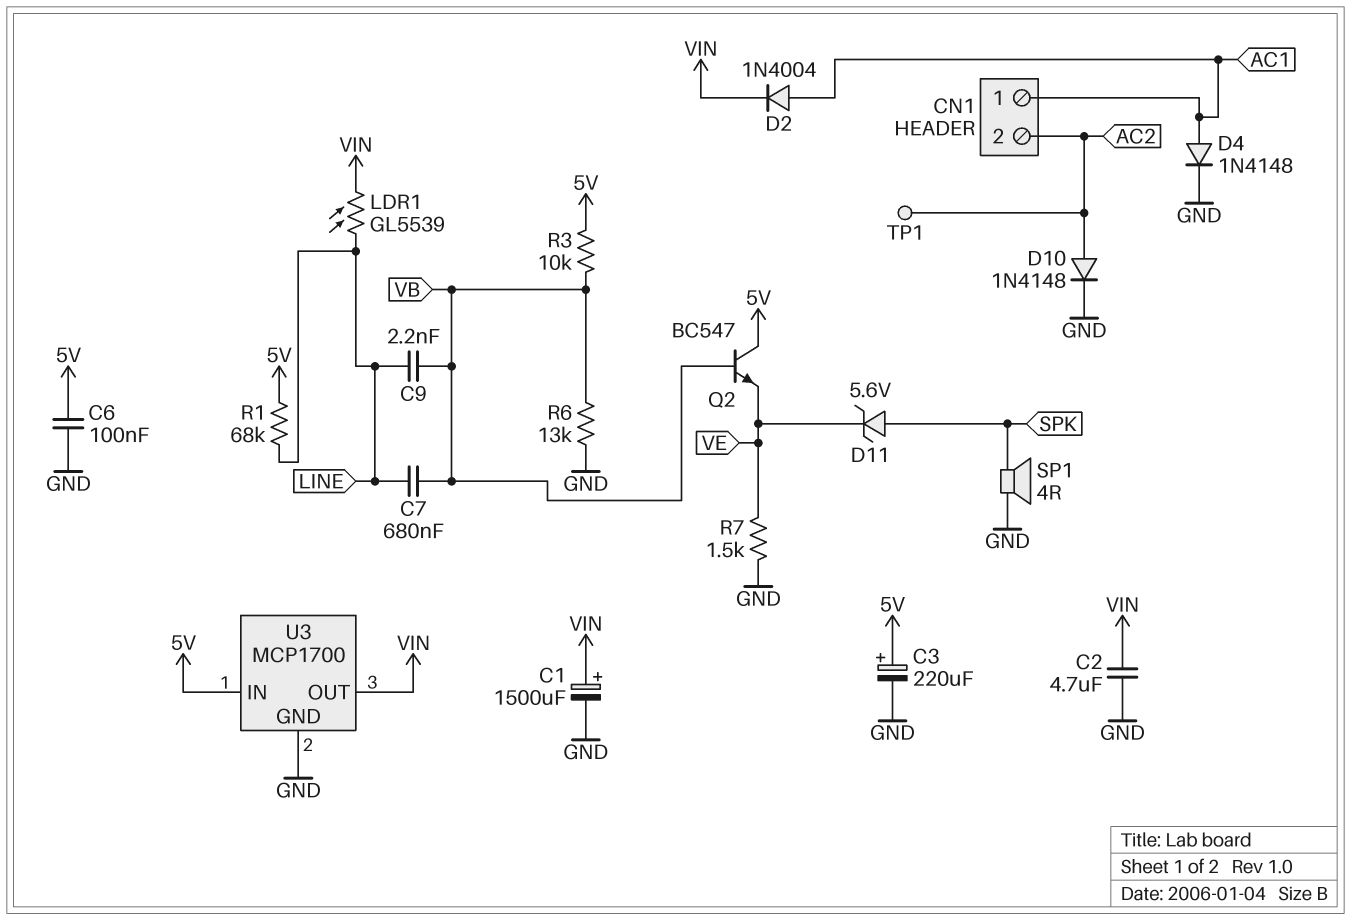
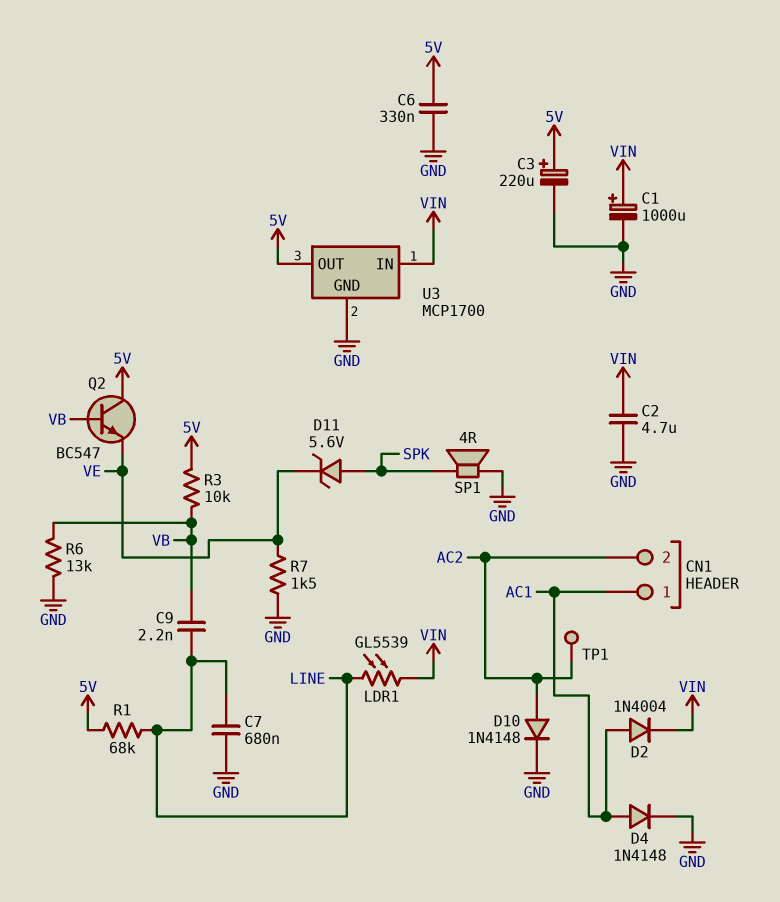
C1: 1500uF (plus VIN, minus GND) -> 1000uF (plus VIN, minus GND)
C6: 100nF (5V, GND) -> 330nF (5V, GND)
C7: 680nF (LINE, VB) -> 680nF (GND, LINE)
U3 pin IN: 5V -> VIN
U3 pin OUT: VIN -> 5V

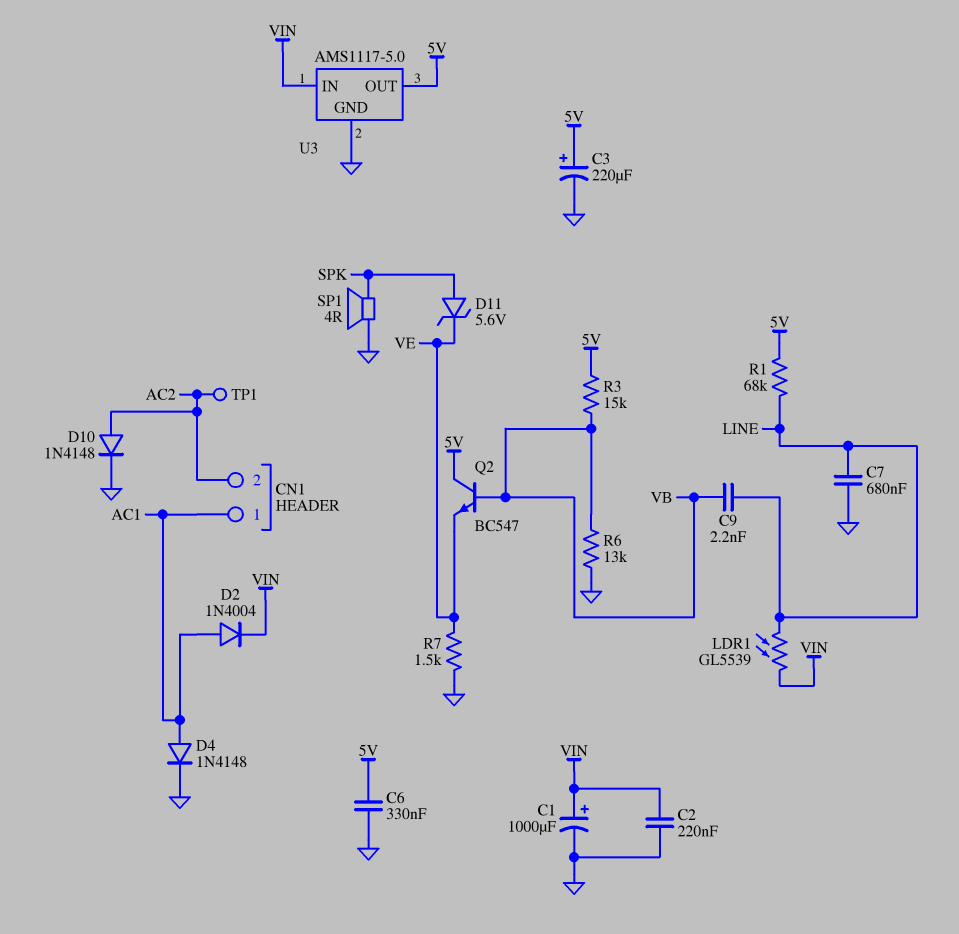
C2: 4.7uF (GND, VIN) -> 220nF (GND, VIN)
R3: 10k (5V, VB) -> 15k (5V, VB)
U3: MCP1700 -> AMS1117-5.0

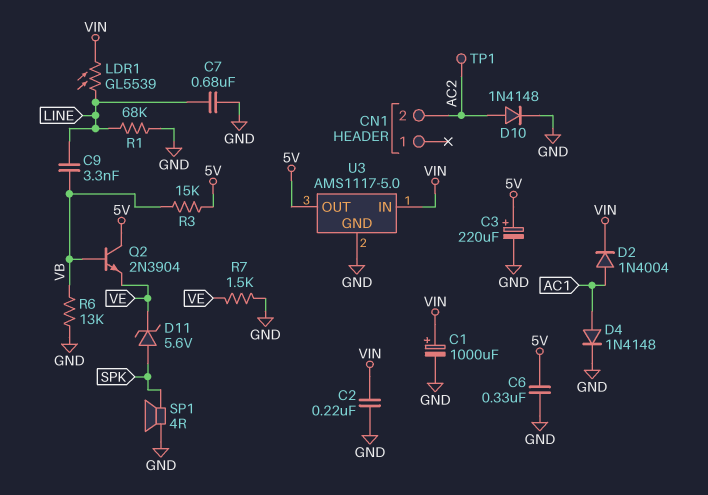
C9: 2.2nF (LINE, VB) -> 3.3nF (LINE, VB)
CN1 pin 1: AC1 -> none
Q2: NPN BC547 (B VB, C 5V, E VE) -> NPN 2N3904 (B VB, C 5V, E VE)
R1: 68k (5V, LINE) -> 68k (GND, LINE)

